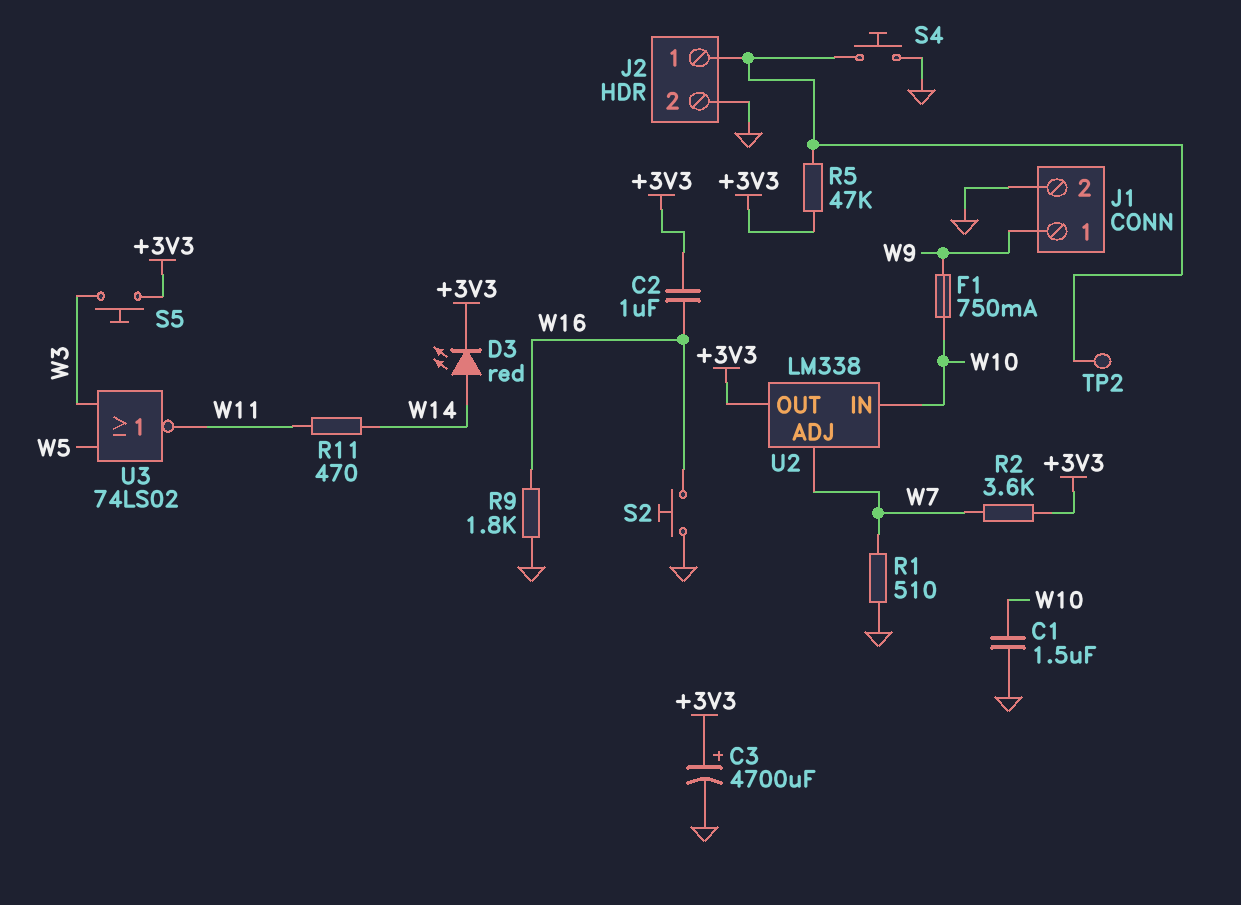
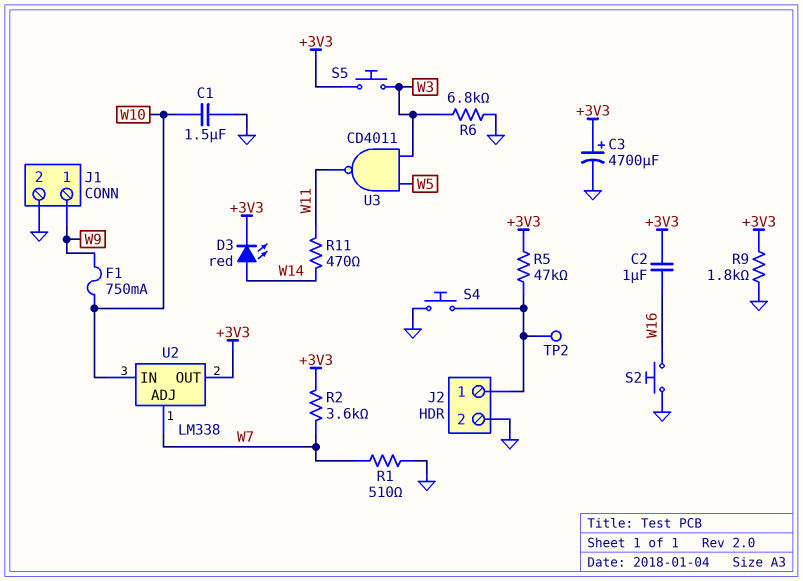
R6: none -> 6.8k (GND, W3)
R9: 1.8k (GND, W16) -> 1.8k (+3V3, GND)
U3: NOR 74LS02 (in W3, in W5, out W11) -> NAND CD4011 (in W3, in W5, out W11)

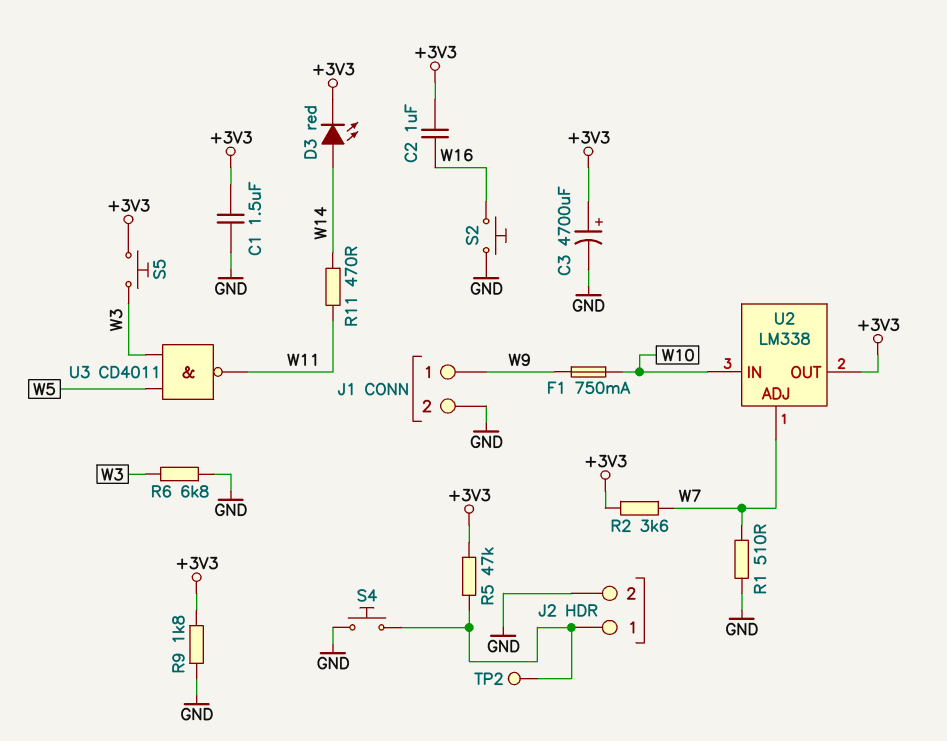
C1: 1.5uF (GND, W10) -> 1.5uF (+3V3, GND)

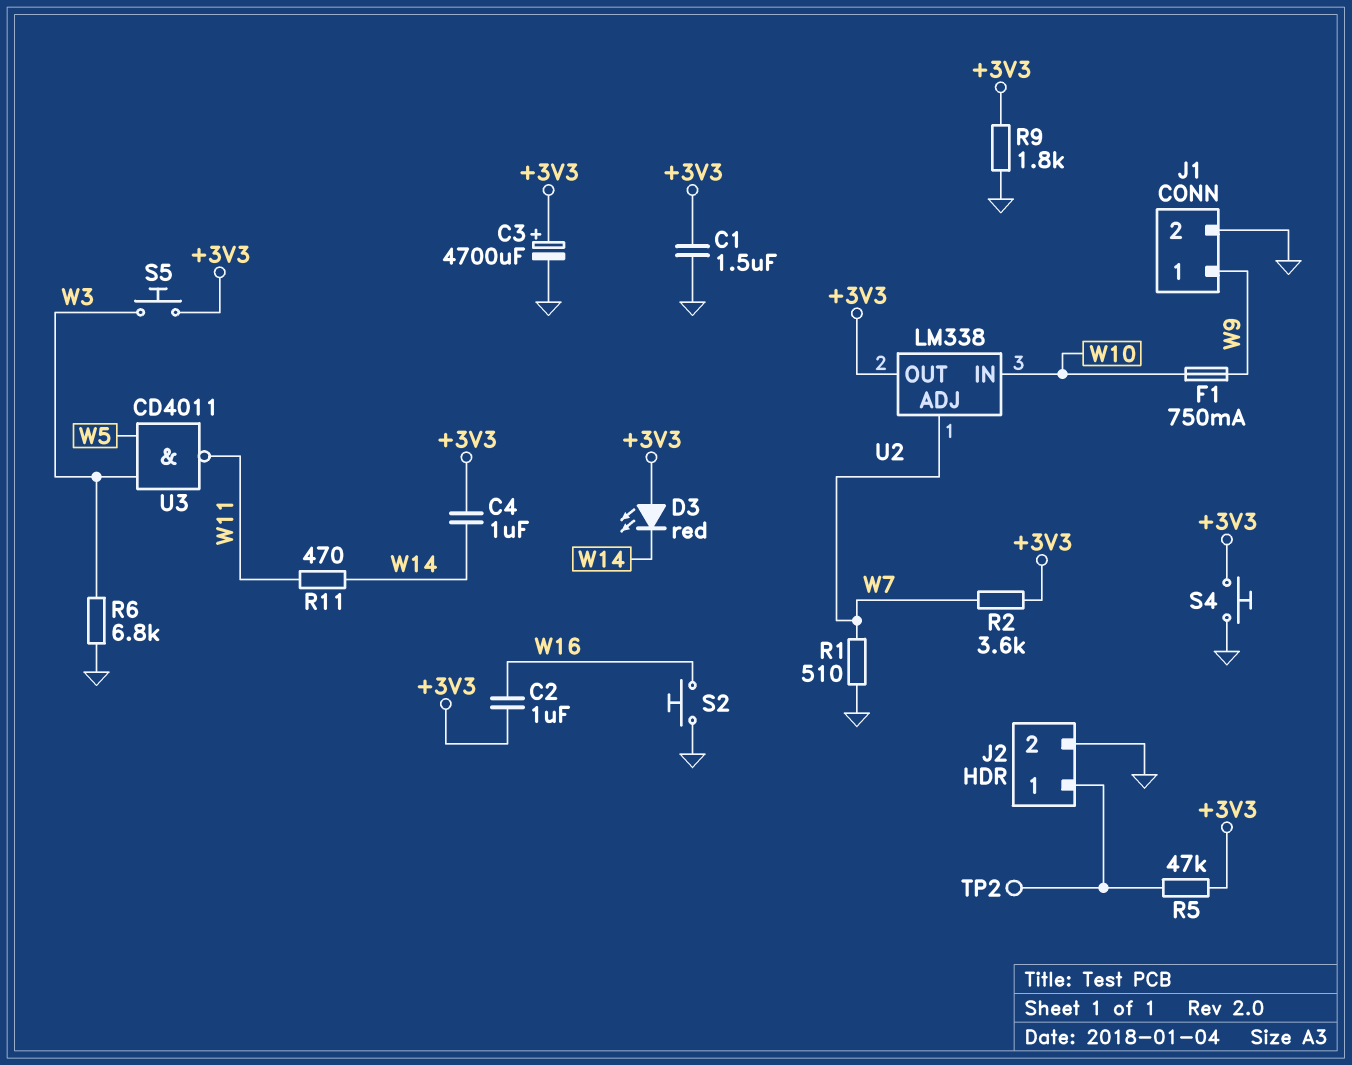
C4: none -> 1uF (+3V3, W14)
D3: LED red (A W14, K +3V3) -> LED red (A +3V3, K W14)
S4: button (GND, J2/1) -> button (+3V3, GND)

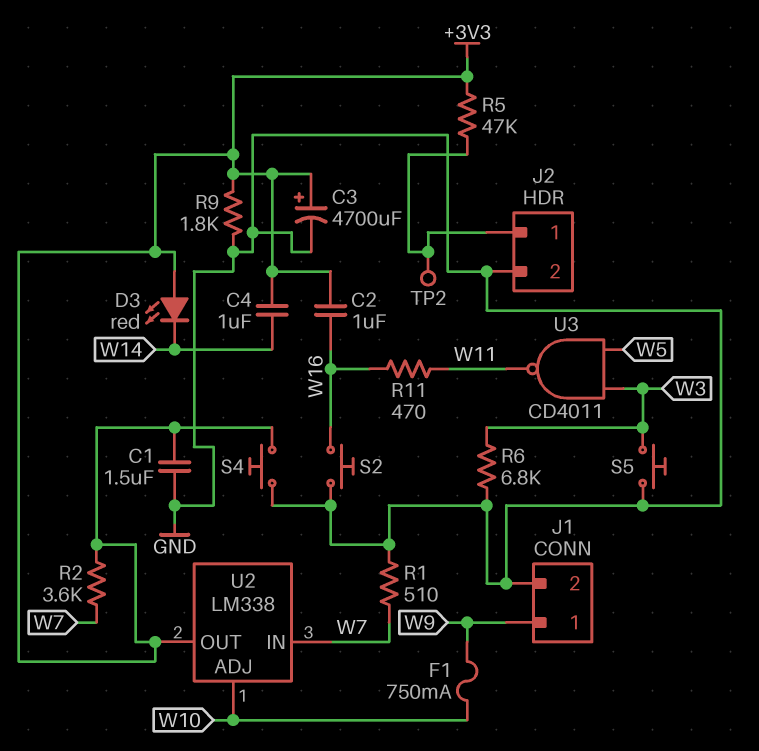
R11: 470 (W11, W14) -> 470 (W11, W16)
S5: button (+3V3, W3) -> button (GND, W3)
U2 pin ADJ: W7 -> W10
U2 pin IN: W10 -> W7

